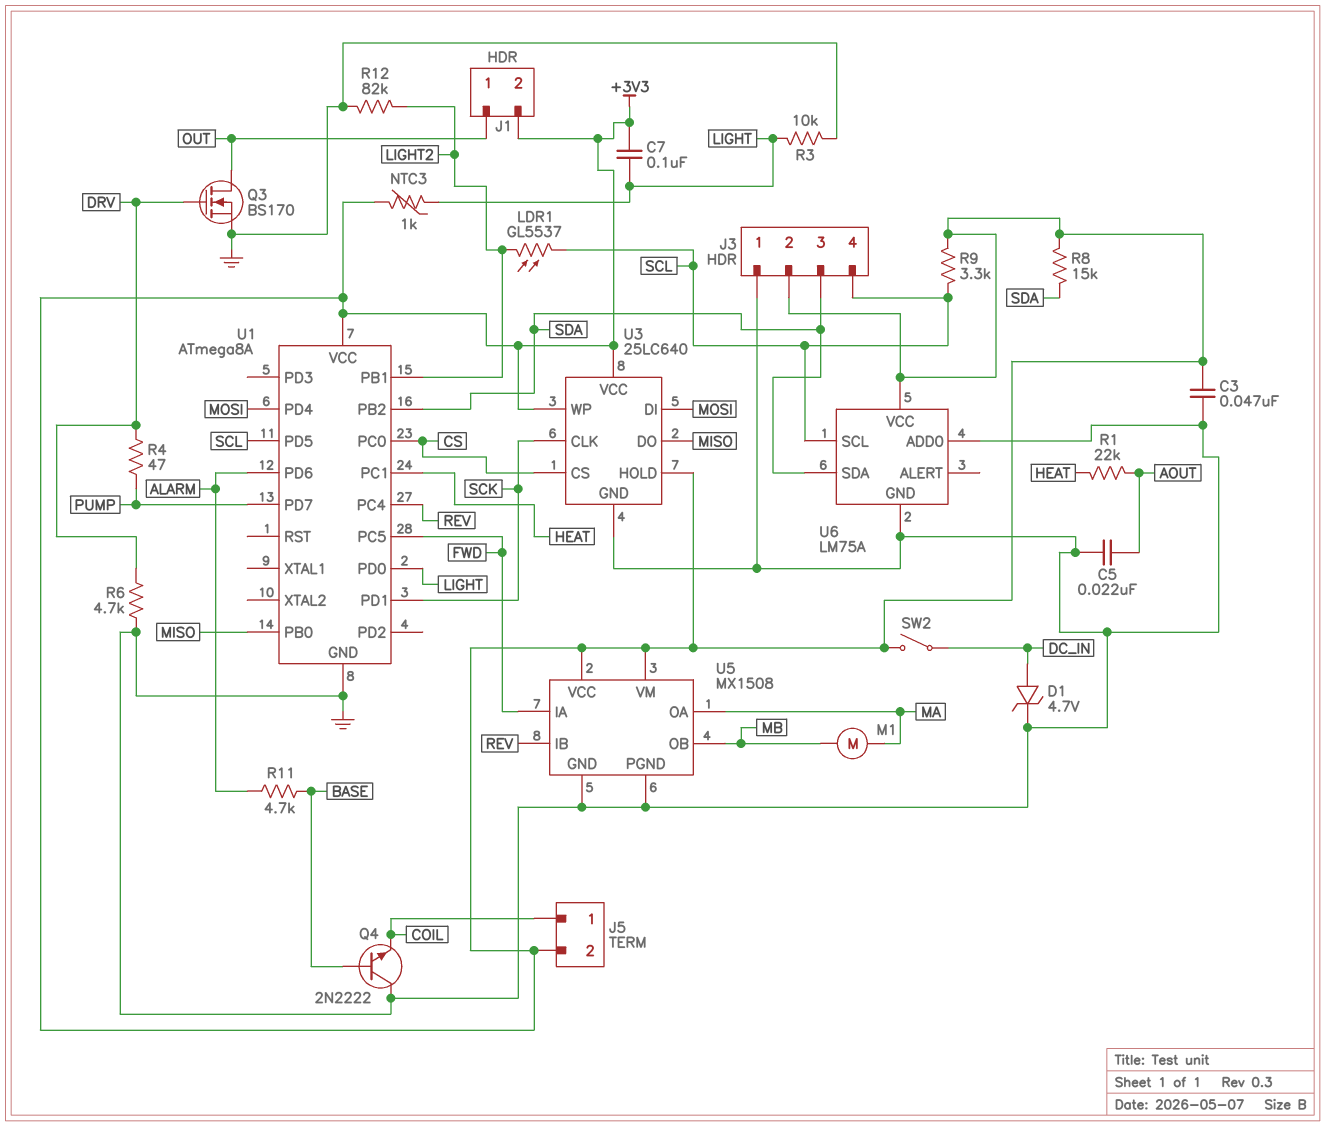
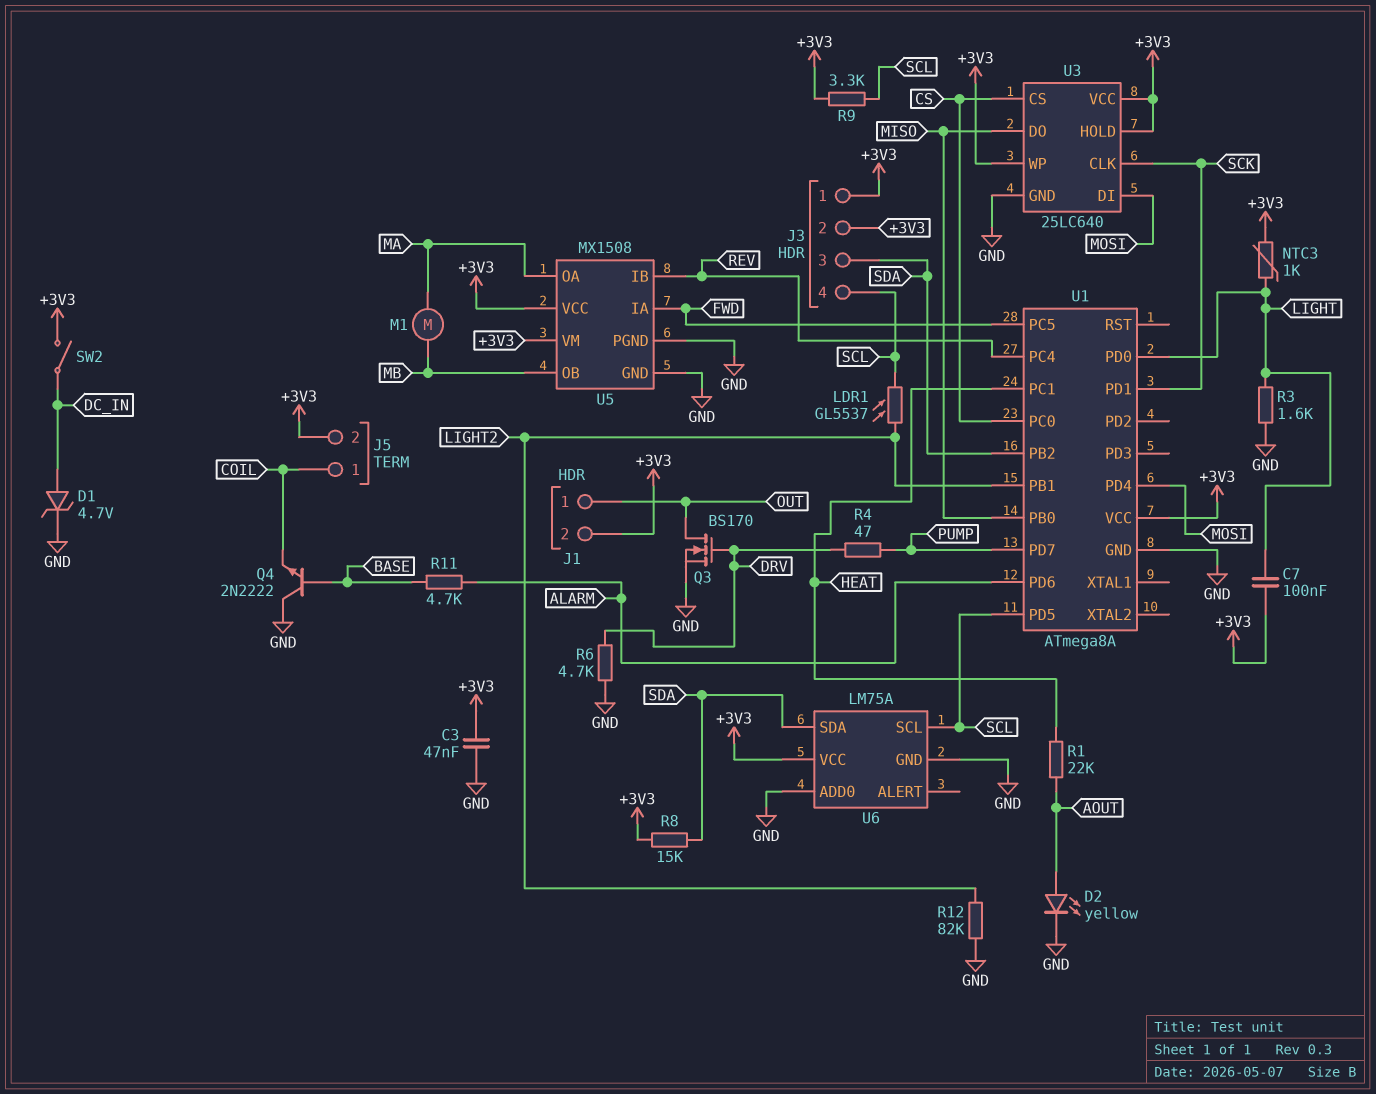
C5: 22nF (AOUT, GND) -> none
D2: none -> LED yellow (A AOUT, K GND)
J3 pin 1: GND -> +3V3
R3: 10k (GND, LIGHT) -> 1.6k (GND, LIGHT)

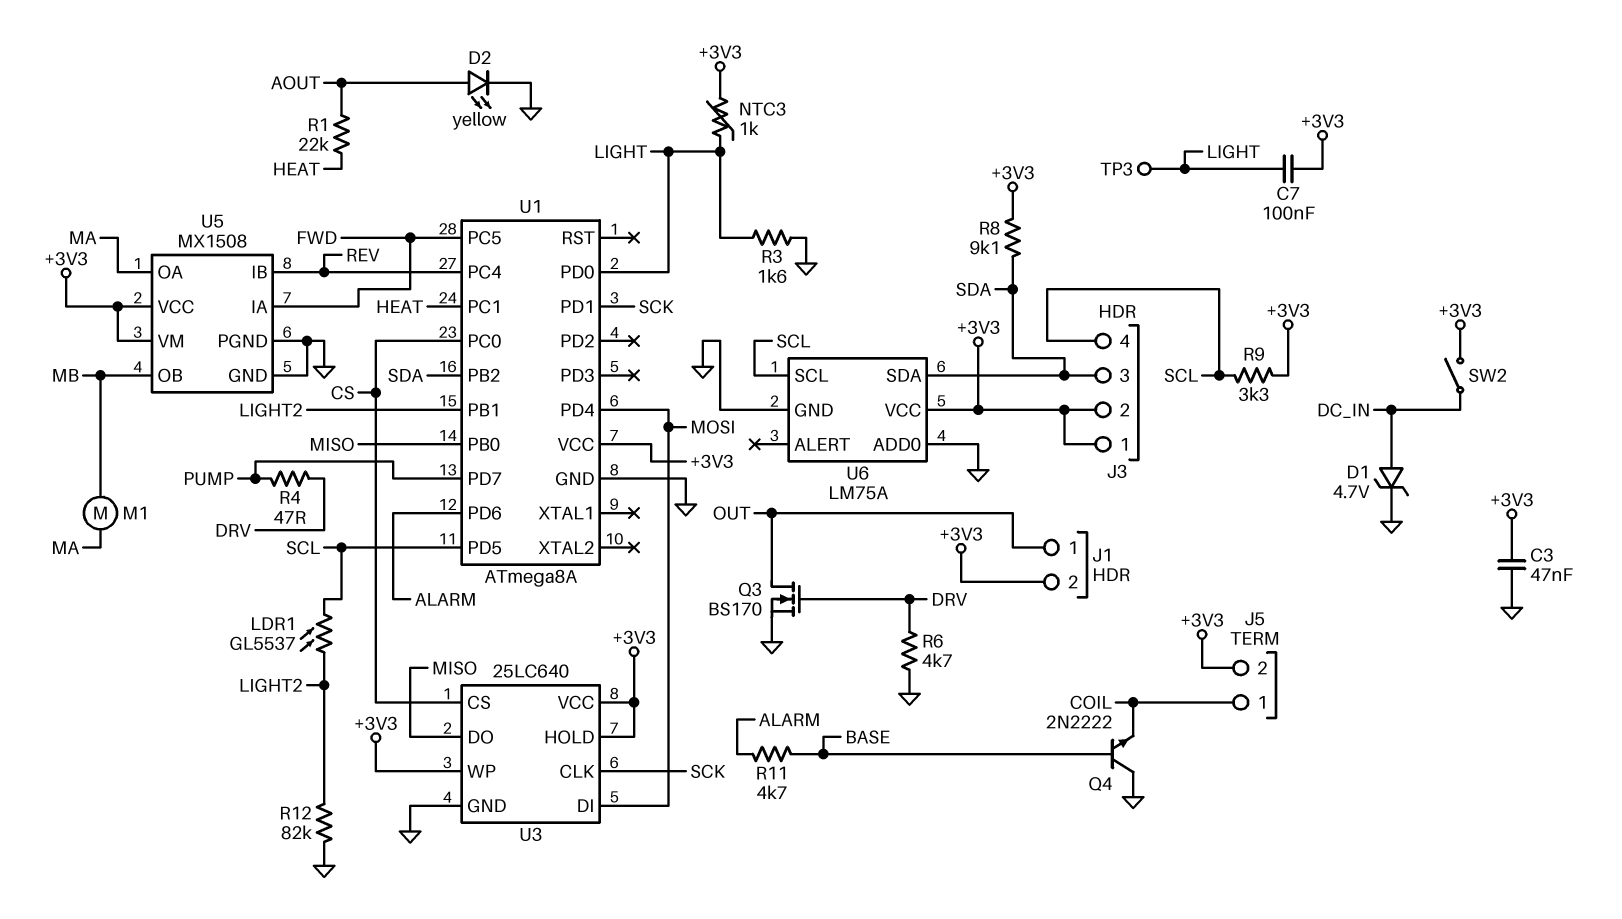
R8: 15k (+3V3, SDA) -> 9.1k (+3V3, SDA)
TP3: none -> test point (LIGHT)

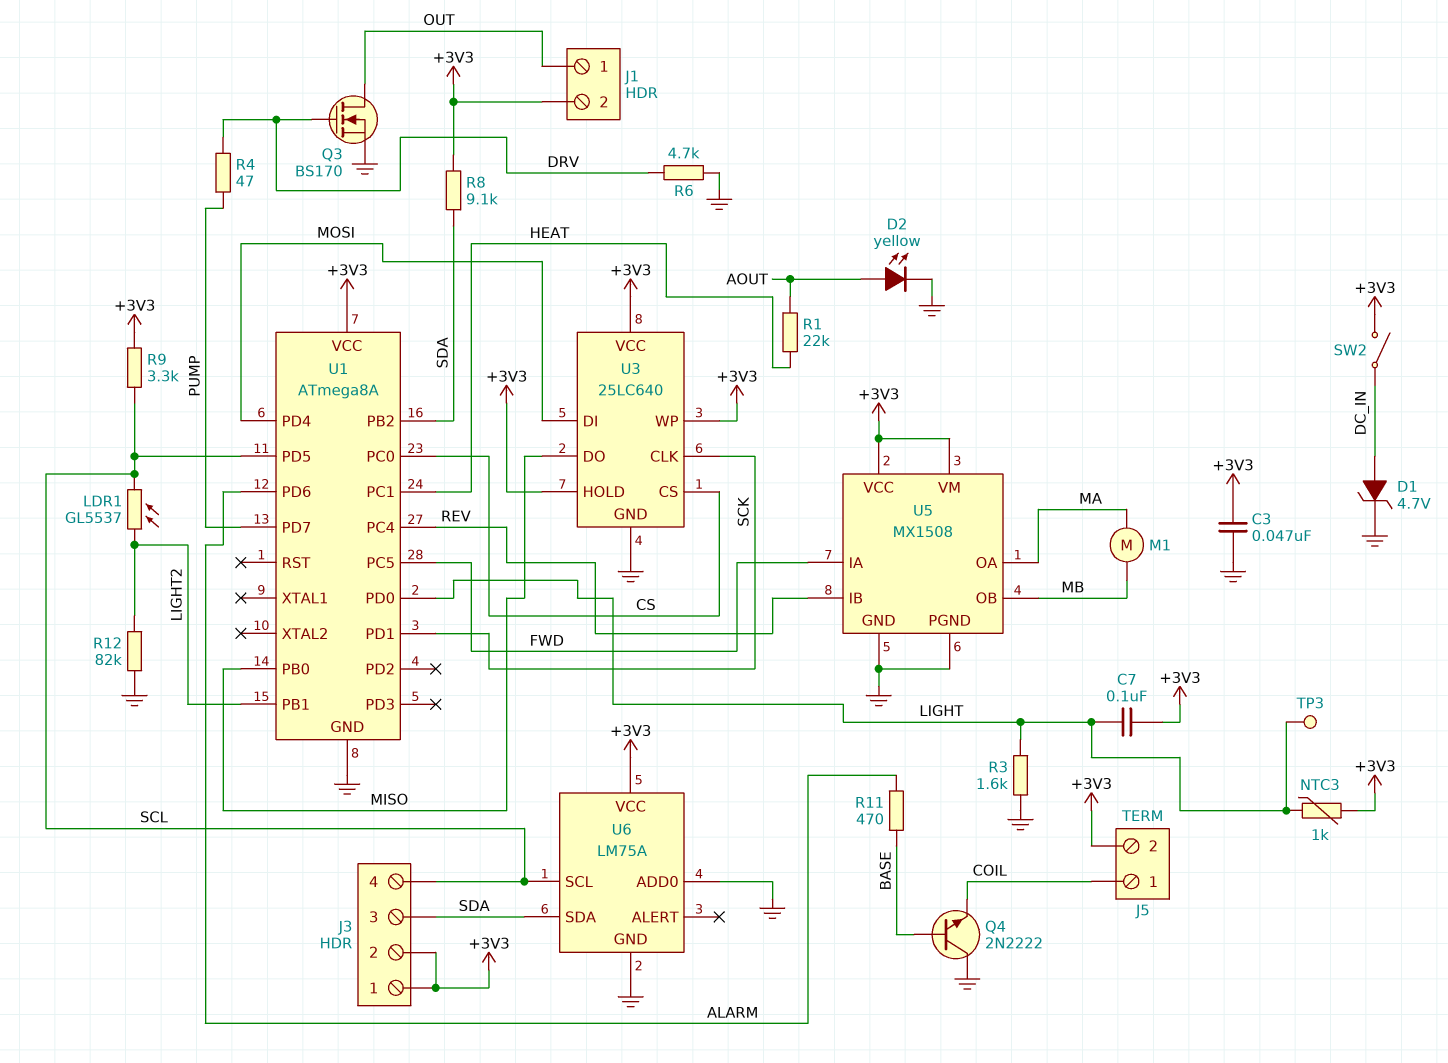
R11: 4.7k (ALARM, BASE) -> 470 (ALARM, BASE)

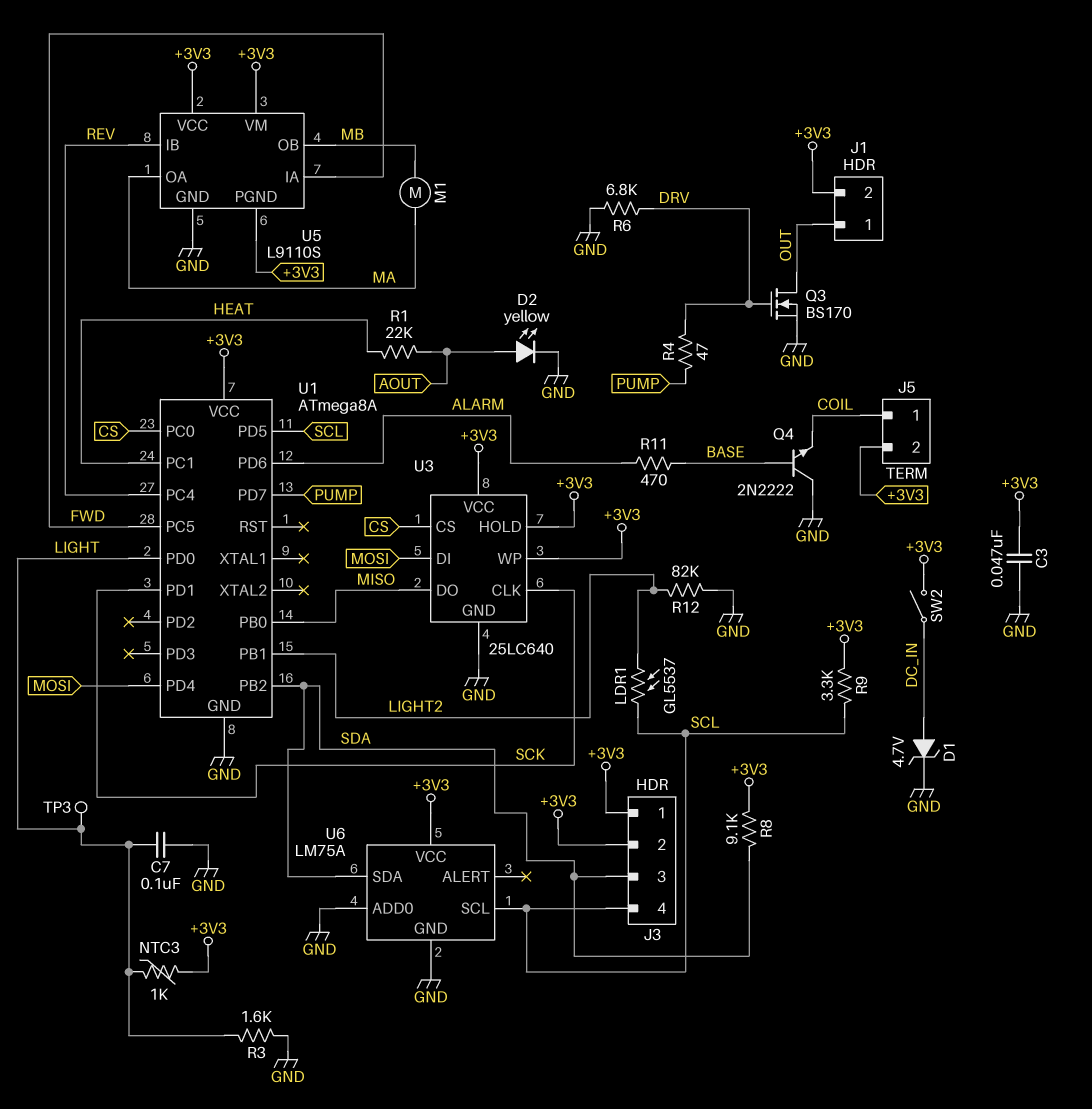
C7: 100nF (+3V3, LIGHT) -> 100nF (GND, LIGHT)
R6: 4.7k (DRV, GND) -> 6.8k (DRV, GND)
U5: MX1508 -> L9110S
U5 pin PGND: GND -> +3V3

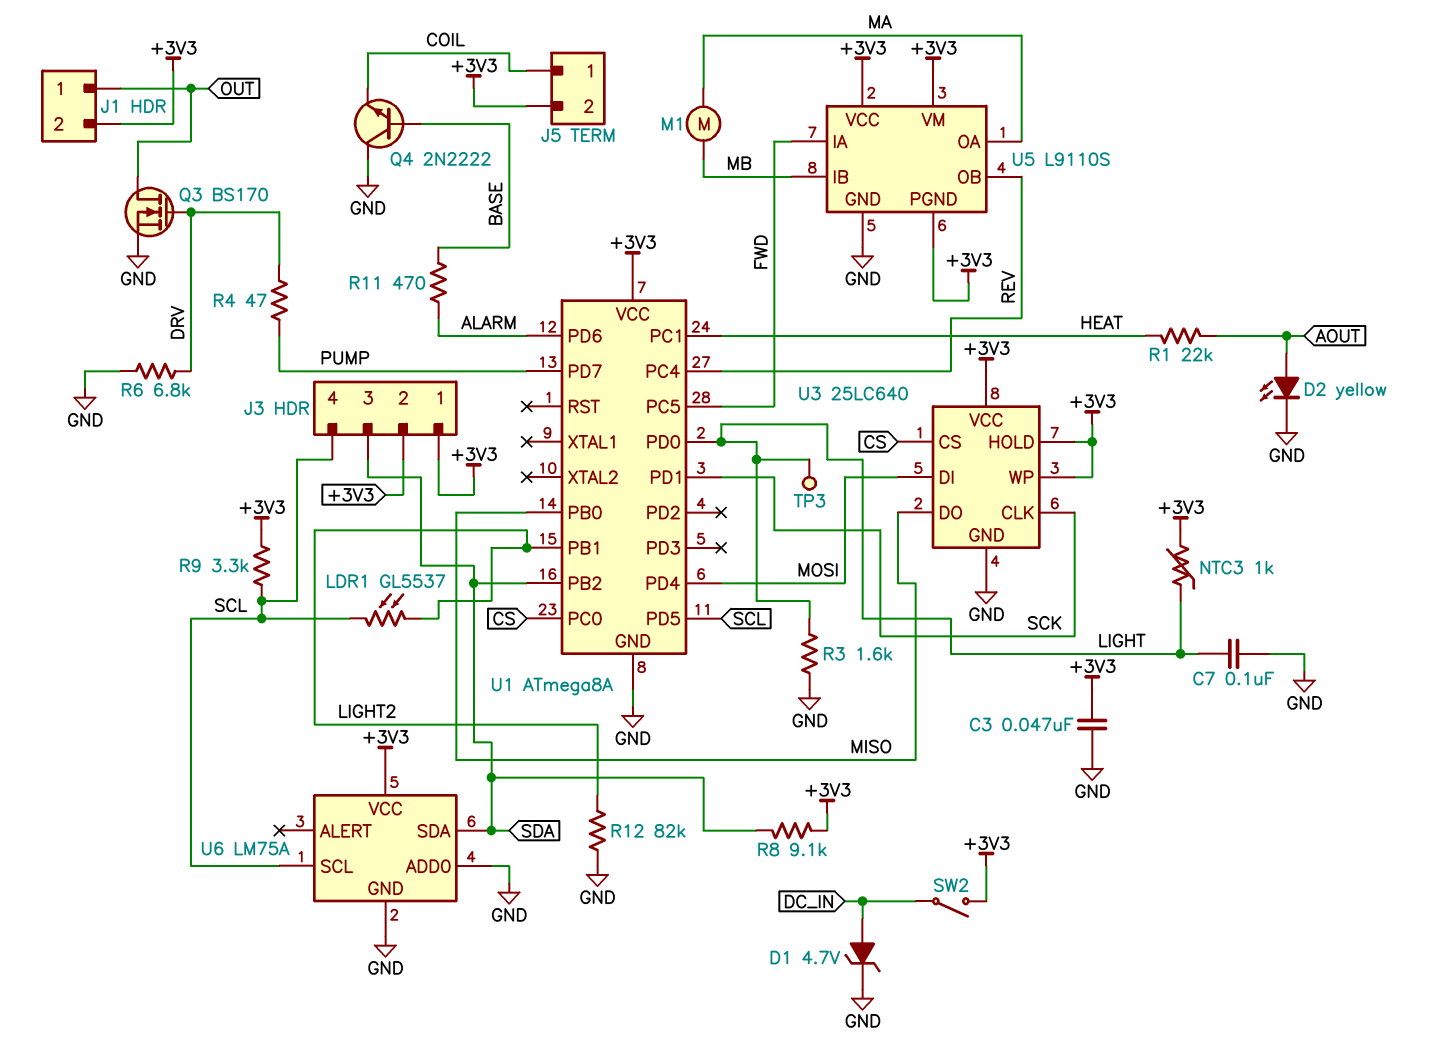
U5 pin IB: REV -> MB
U5 pin OB: MB -> REV

